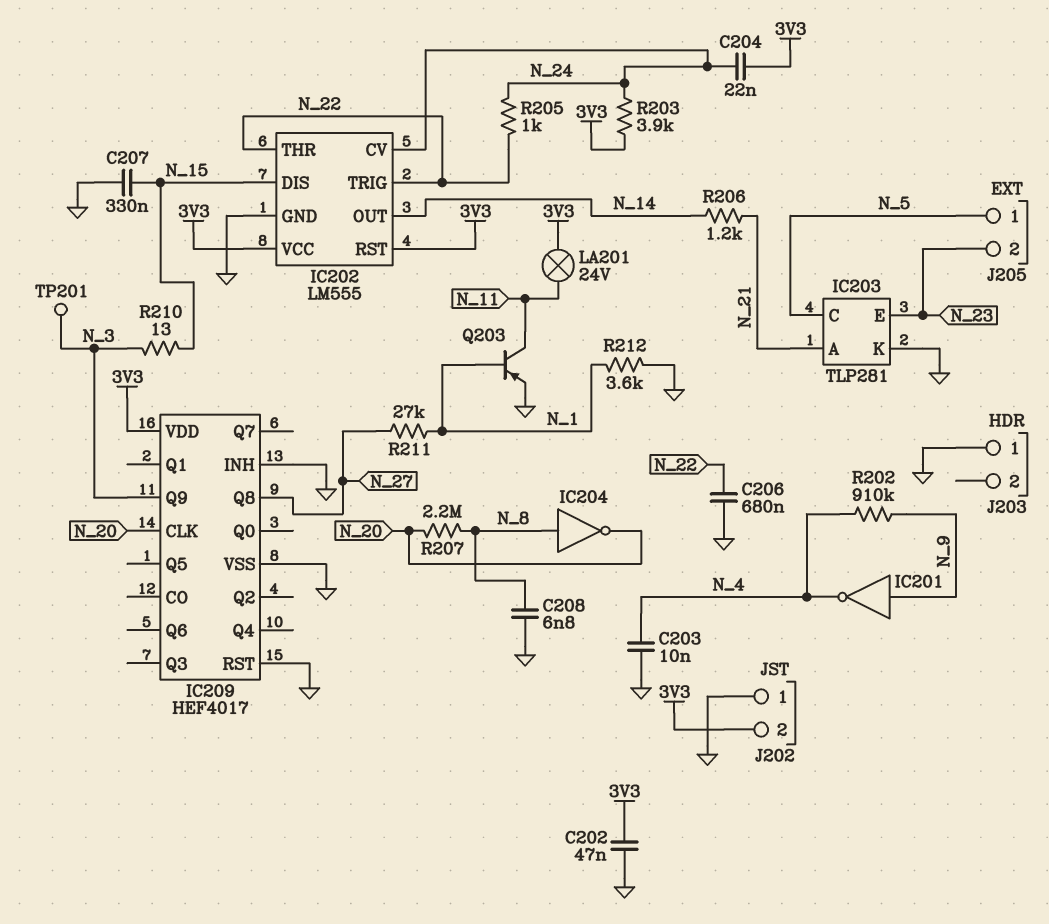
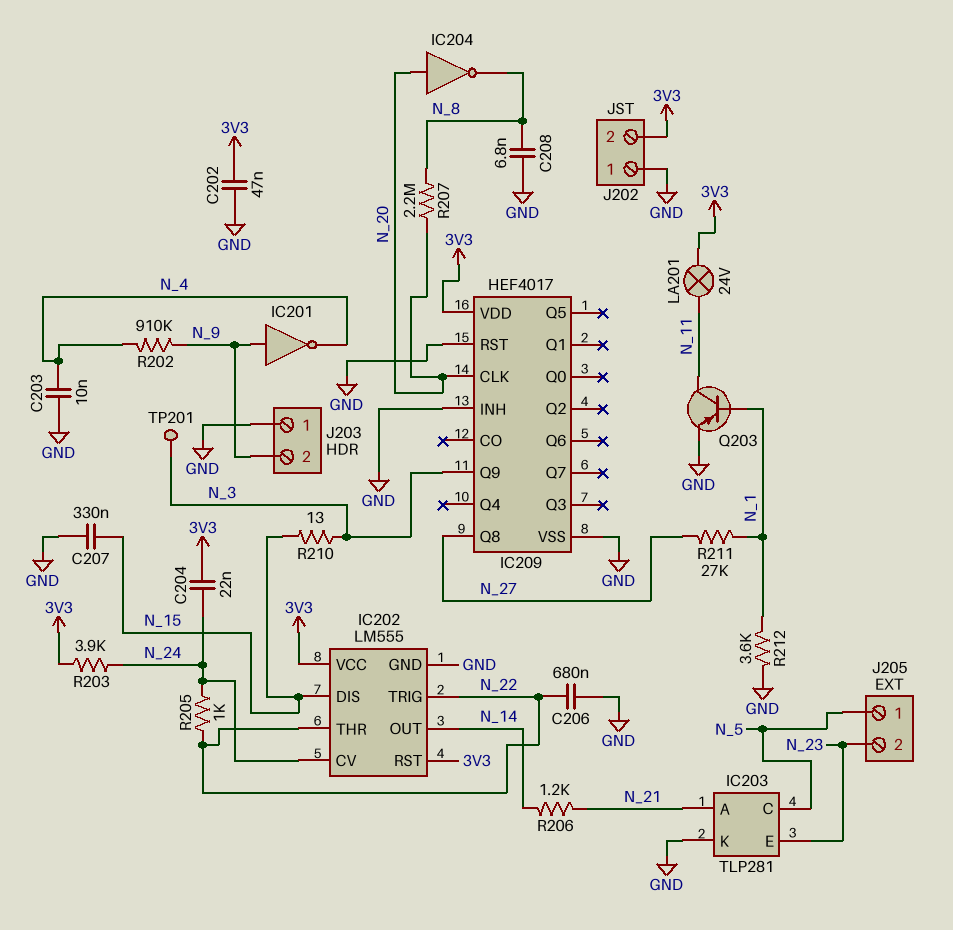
IC204: NOT (in N_8, out N_20) -> NOT (in N_20, out N_8)
J203 pin 2: none -> N_9

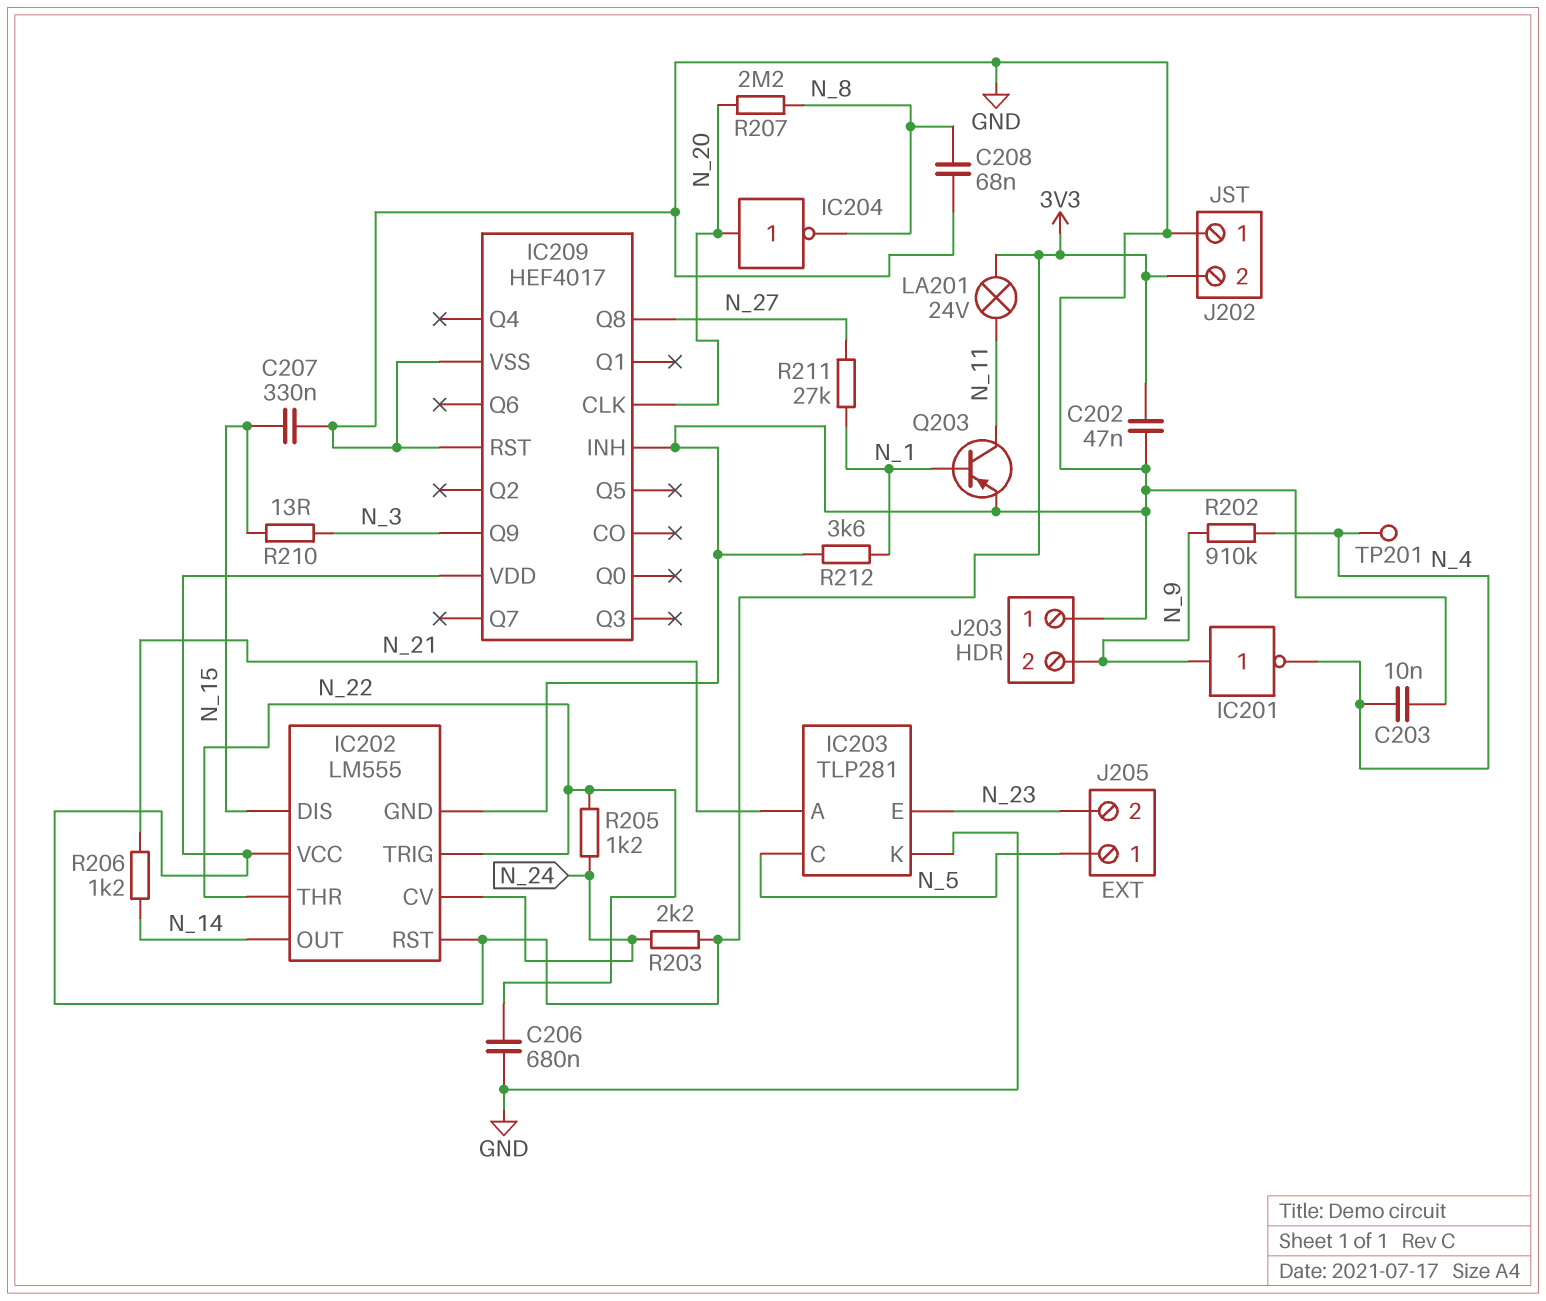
C204: 22nF (3V3, N_24) -> none
C208: 6.8nF (GND, N_8) -> 68nF (GND, N_8)
R203: 3.9k (3V3, N_24) -> 2.2k (3V3, N_24)
R205: 1k (N_22, N_24) -> 1.2k (N_22, N_24)
TP201: test point (N_3) -> test point (N_4)

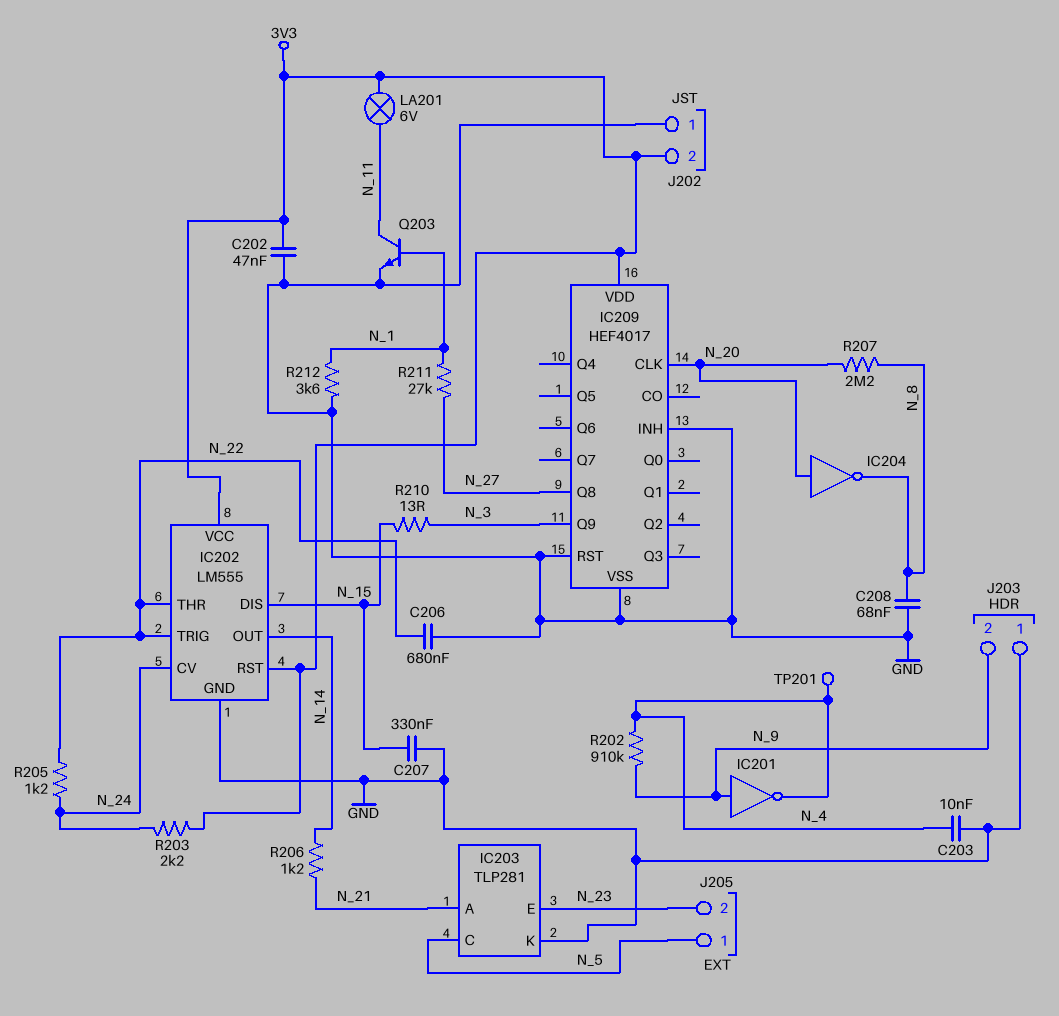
LA201: lamp 24V (3V3, N_11) -> lamp 6V (3V3, N_11)
Q203: PNP (B N_1, C N_11, E GND) -> NPN (B N_1, C N_11, E GND)

